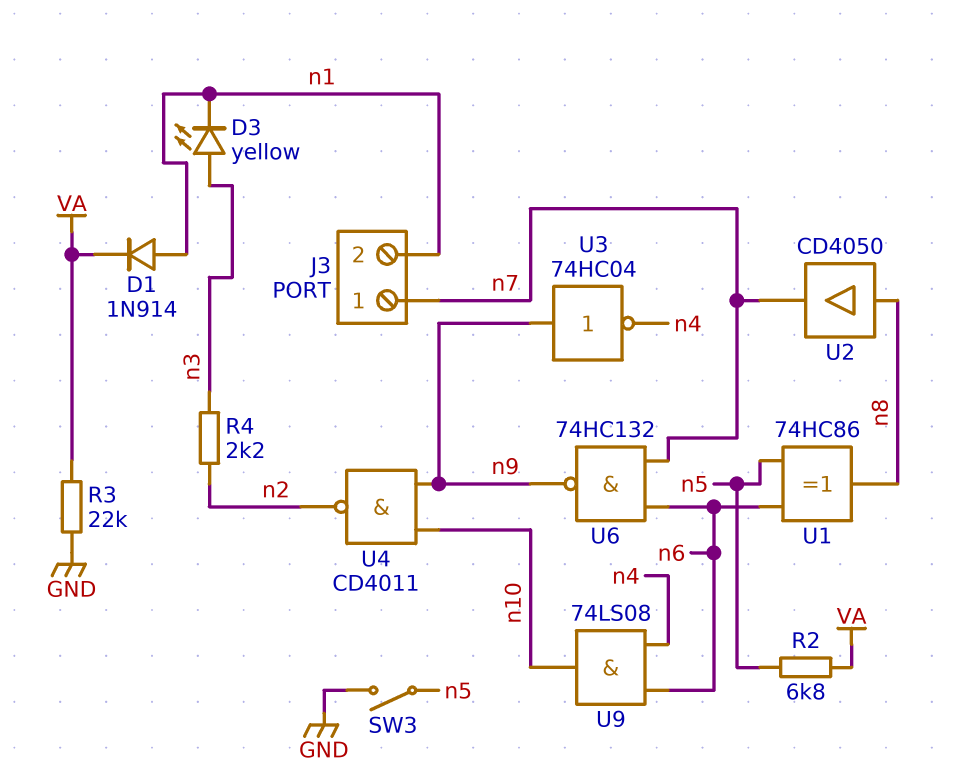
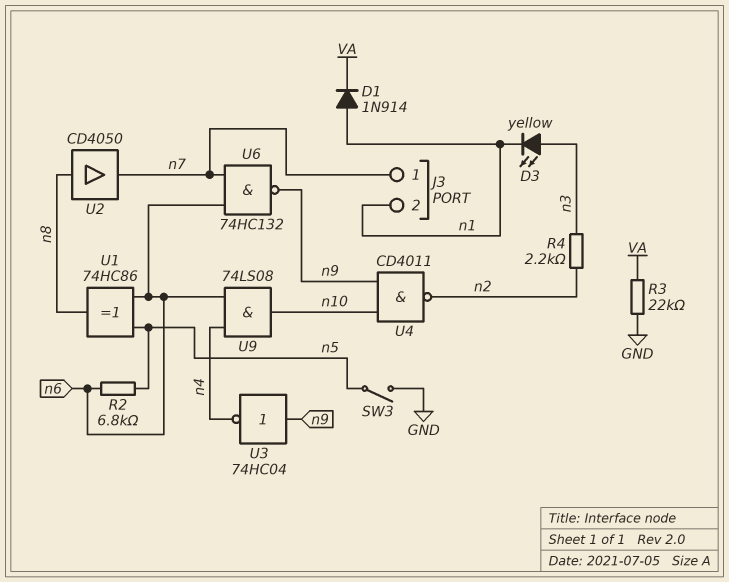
R2: 6.8k (VA, n5) -> 6.8k (n5, n6)

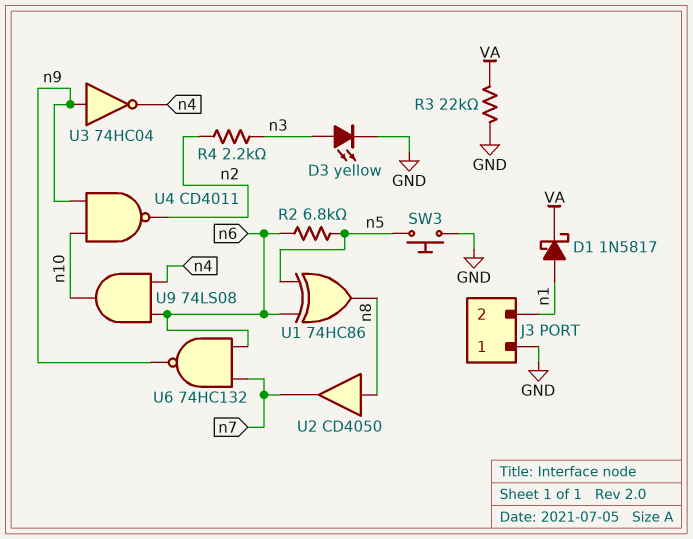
D1: diode 1N914 (A n1, K VA) -> schottky 1N5817 (A n1, K VA)
D3: LED yellow (A n3, K n1) -> LED yellow (A n3, K GND)
J3 pin 1: n7 -> GND
SW3: switch (GND, n5) -> button (GND, n5)

